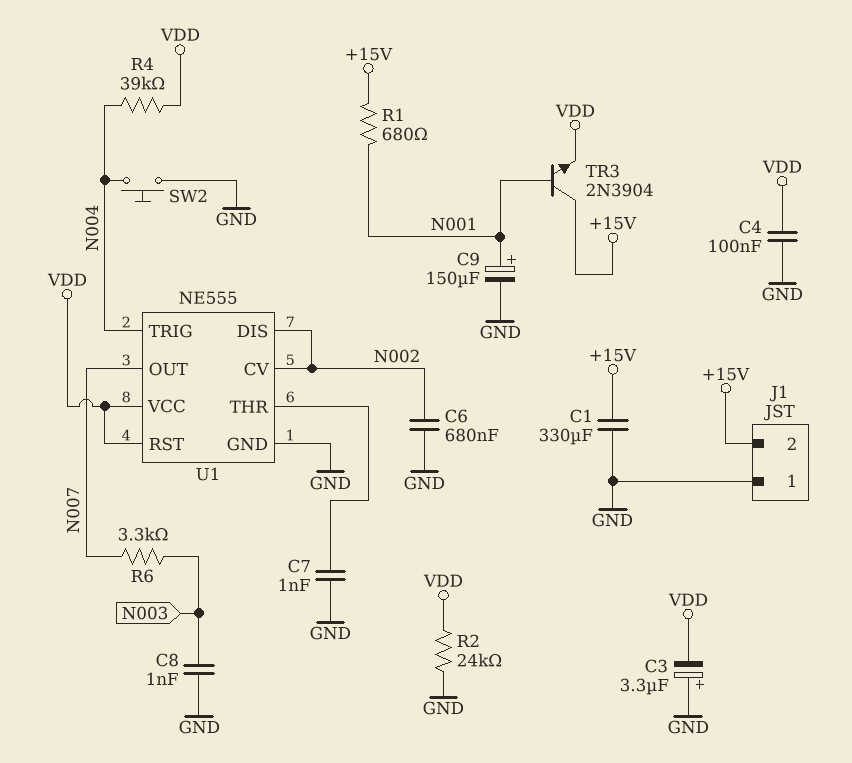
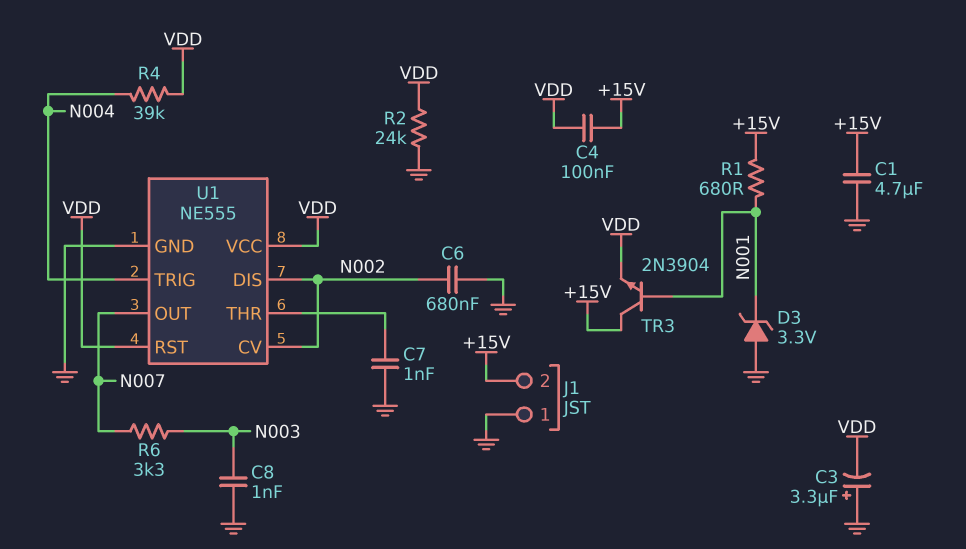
C1: 330uF (+15V, GND) -> 4.7uF (+15V, GND)
C4: 100nF (GND, VDD) -> 100nF (+15V, VDD)
C9: 150uF (plus N001, minus GND) -> none
D3: none -> zener 3.3V (A GND, K N001)
SW2: button (GND, N004) -> none

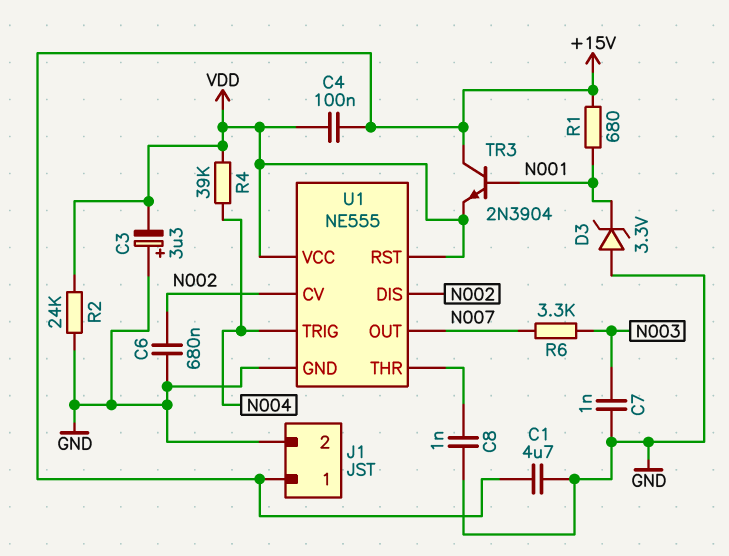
C7: 1nF (GND, U1/THR) -> 1nF (GND, N003)
C8: 1nF (GND, N003) -> 1nF (GND, U1/THR)
J1 pin 1: GND -> +15V
J1 pin 2: +15V -> GND

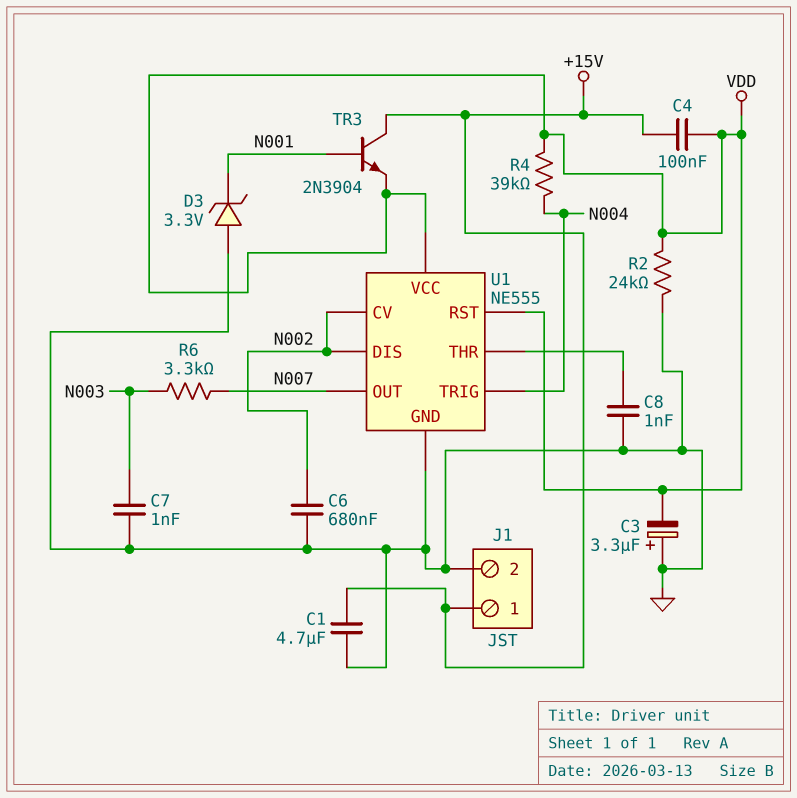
R1: 680 (+15V, N001) -> none

